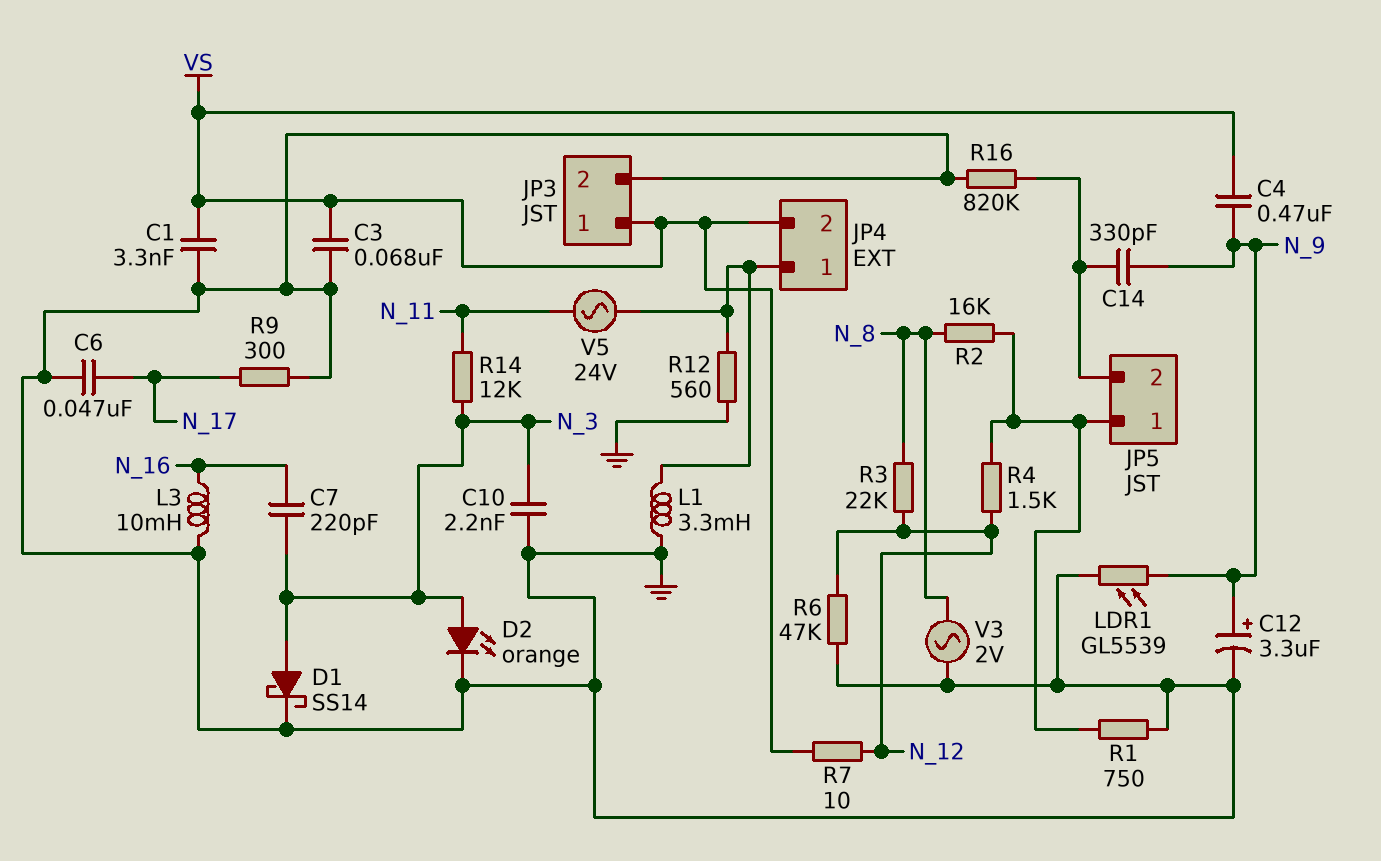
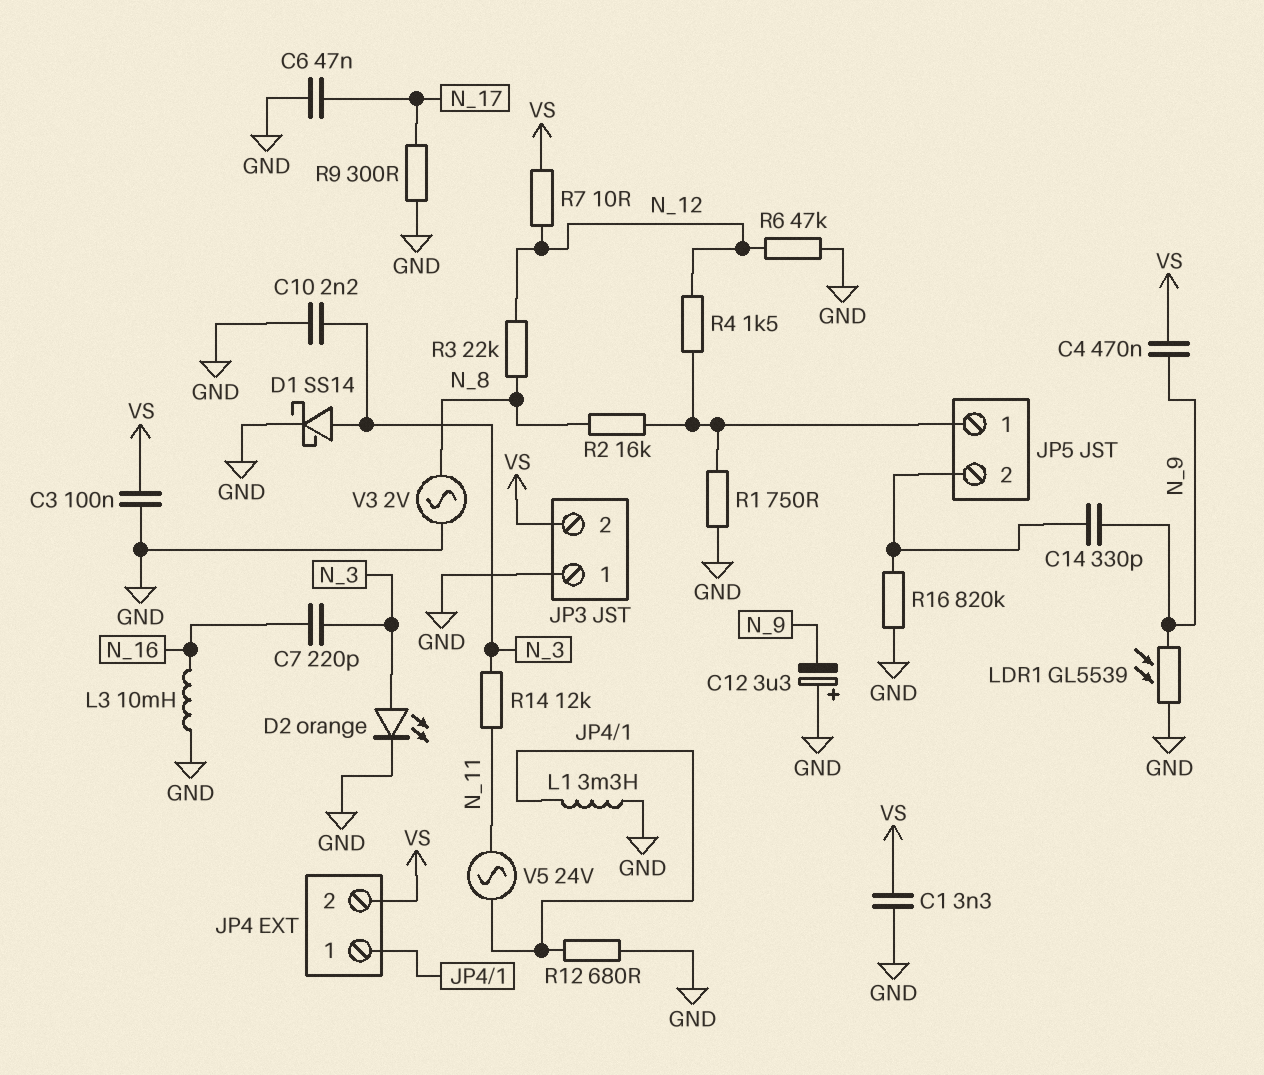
C3: 68nF (GND, VS) -> 100nF (GND, VS)
C12: 3.3uF (plus N_9, minus GND) -> 3.3uF (plus GND, minus N_9)
JP3 pin 1: VS -> GND
JP3 pin 2: GND -> VS
R12: 560 (GND, JP4/1) -> 680 (GND, JP4/1)

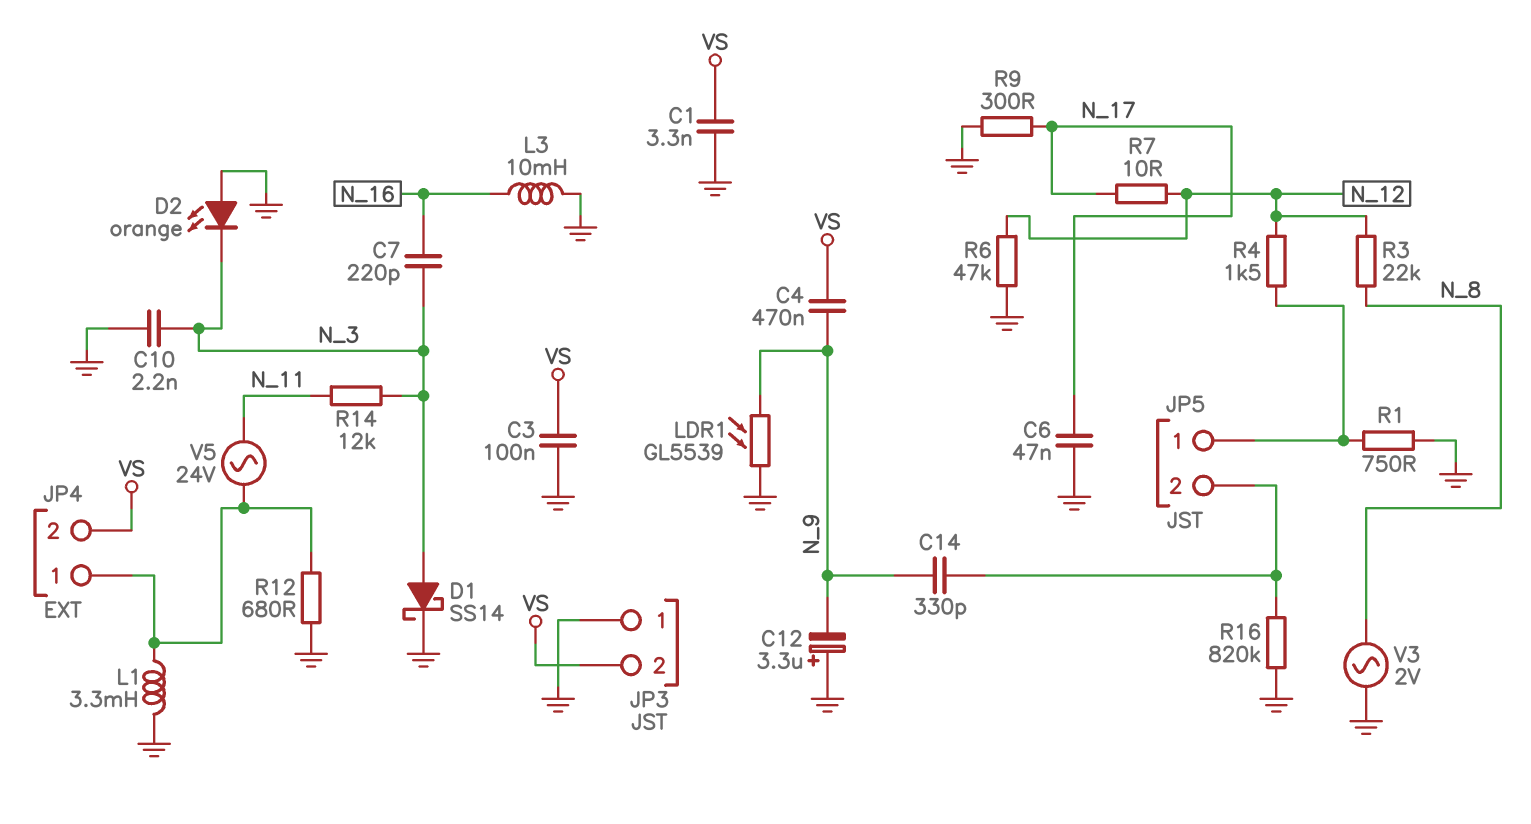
D2: LED orange (A N_3, K GND) -> LED orange (A GND, K N_3)
R2: 16k (JP5/1, N_8) -> none
R7: 10 (N_12, VS) -> 10 (N_12, N_17)

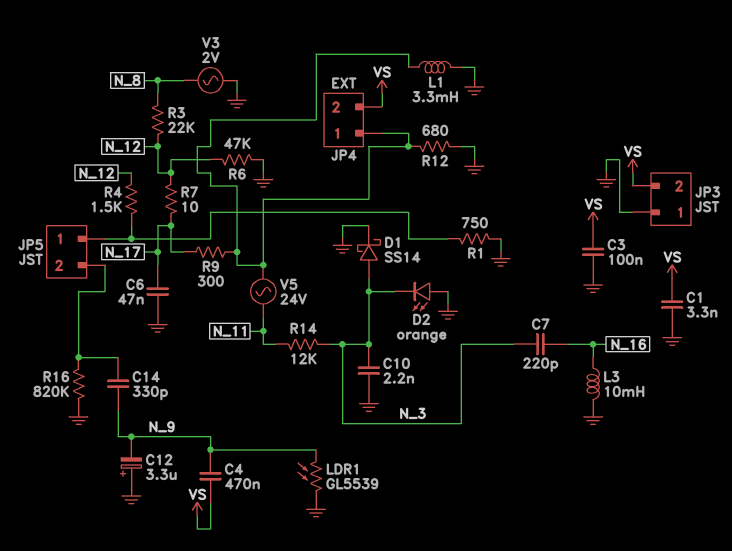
R9: 300 (GND, N_17) -> 300 (JP4/1, N_17)

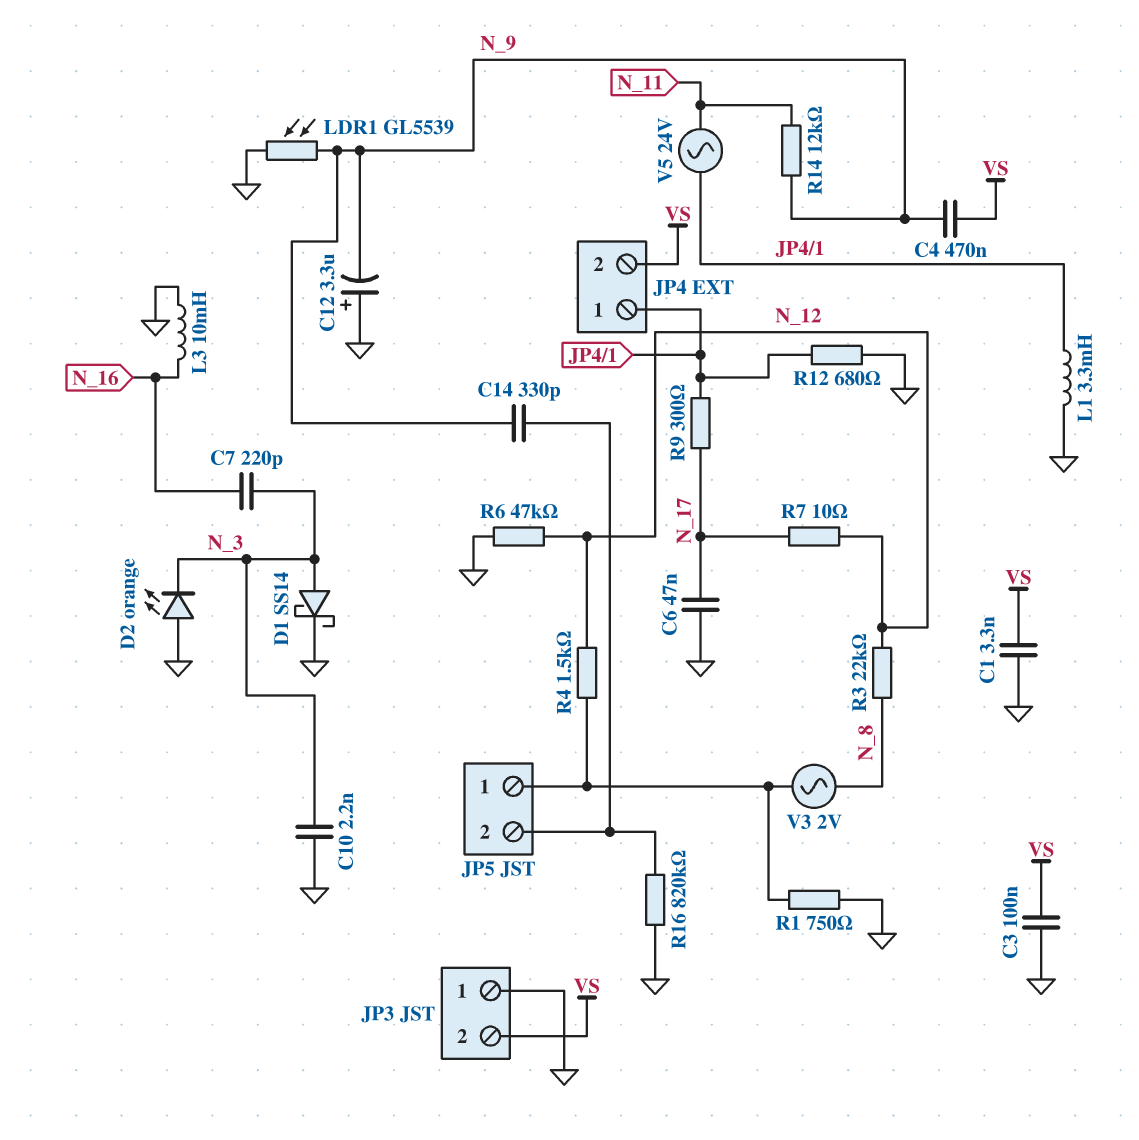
R14: 12k (N_3, N_11) -> 12k (N_9, N_11)
V3: AC 2V (GND, N_8) -> AC 2V (JP5/1, N_8)

